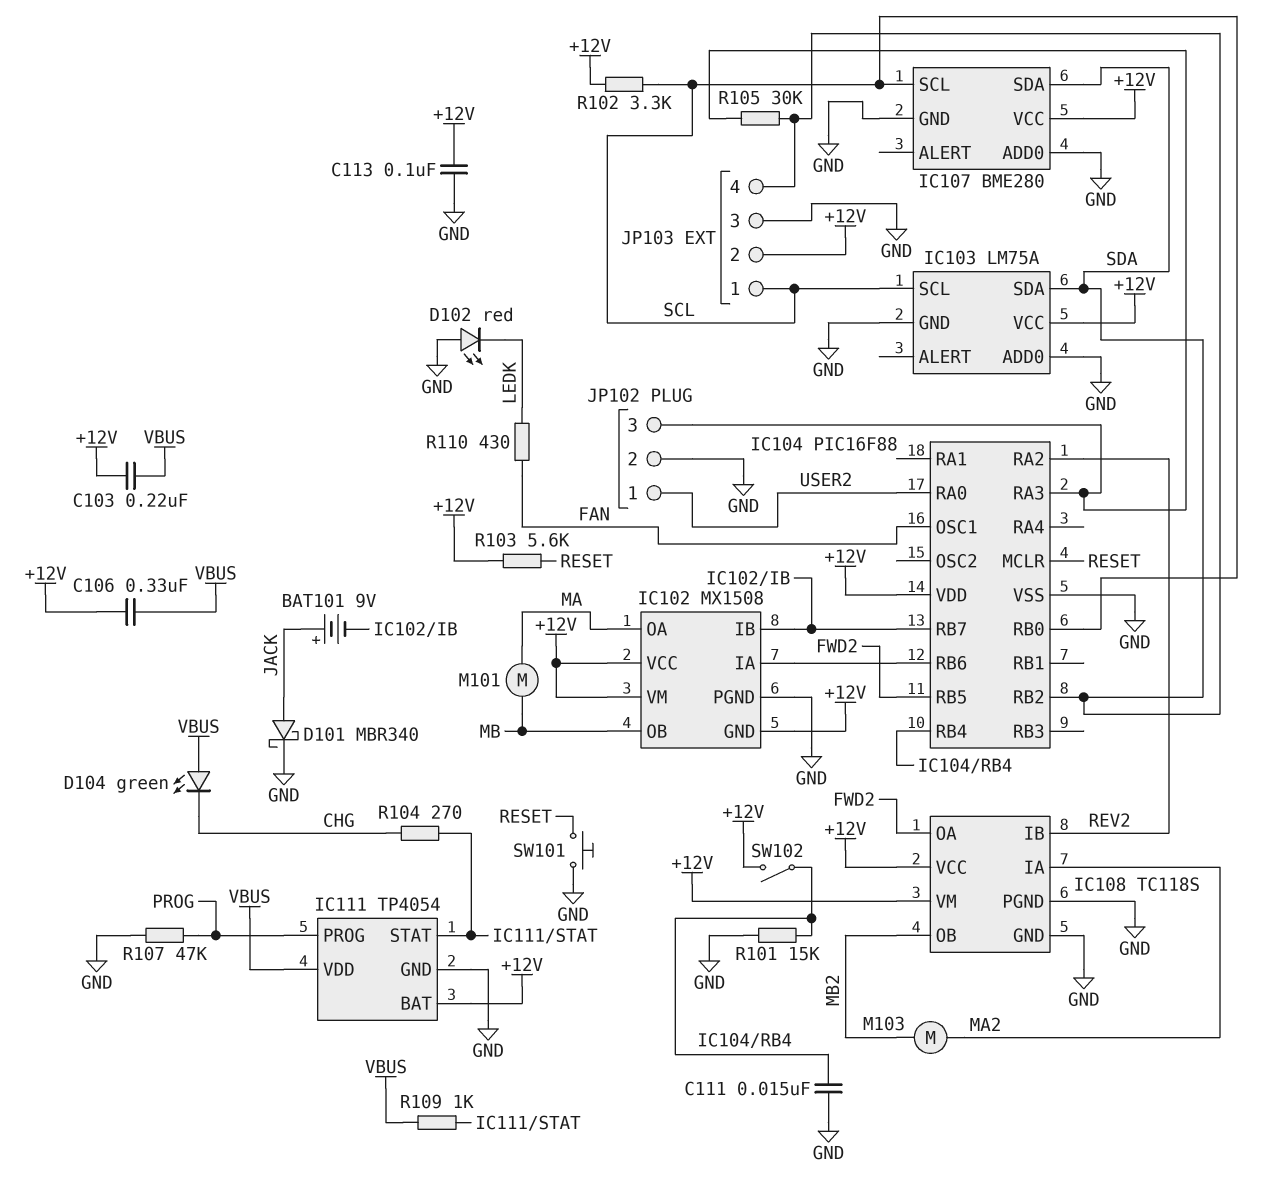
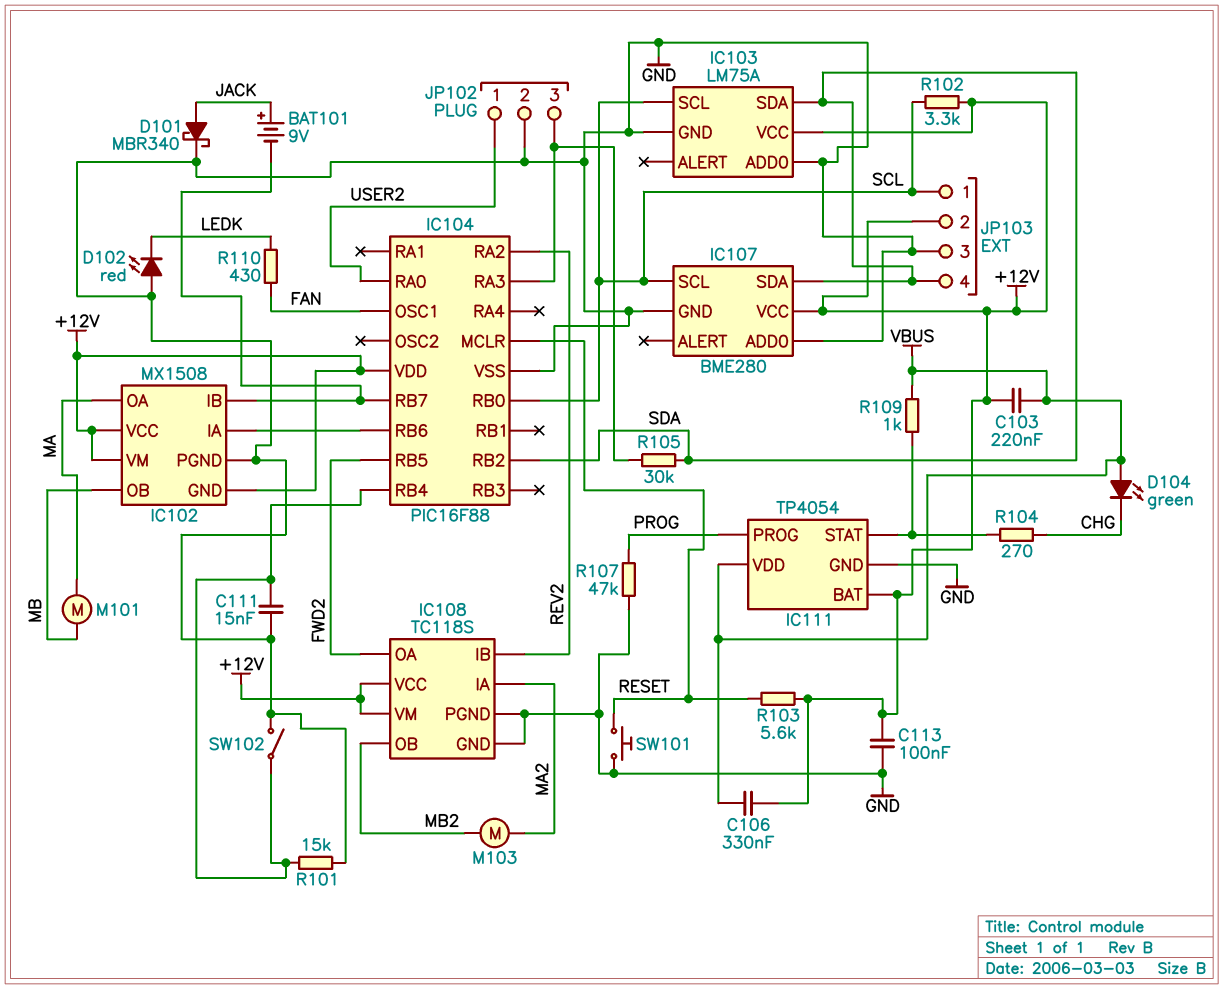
SW102: switch (+12V, IC104/RB4) -> switch (GND, IC104/RB4)

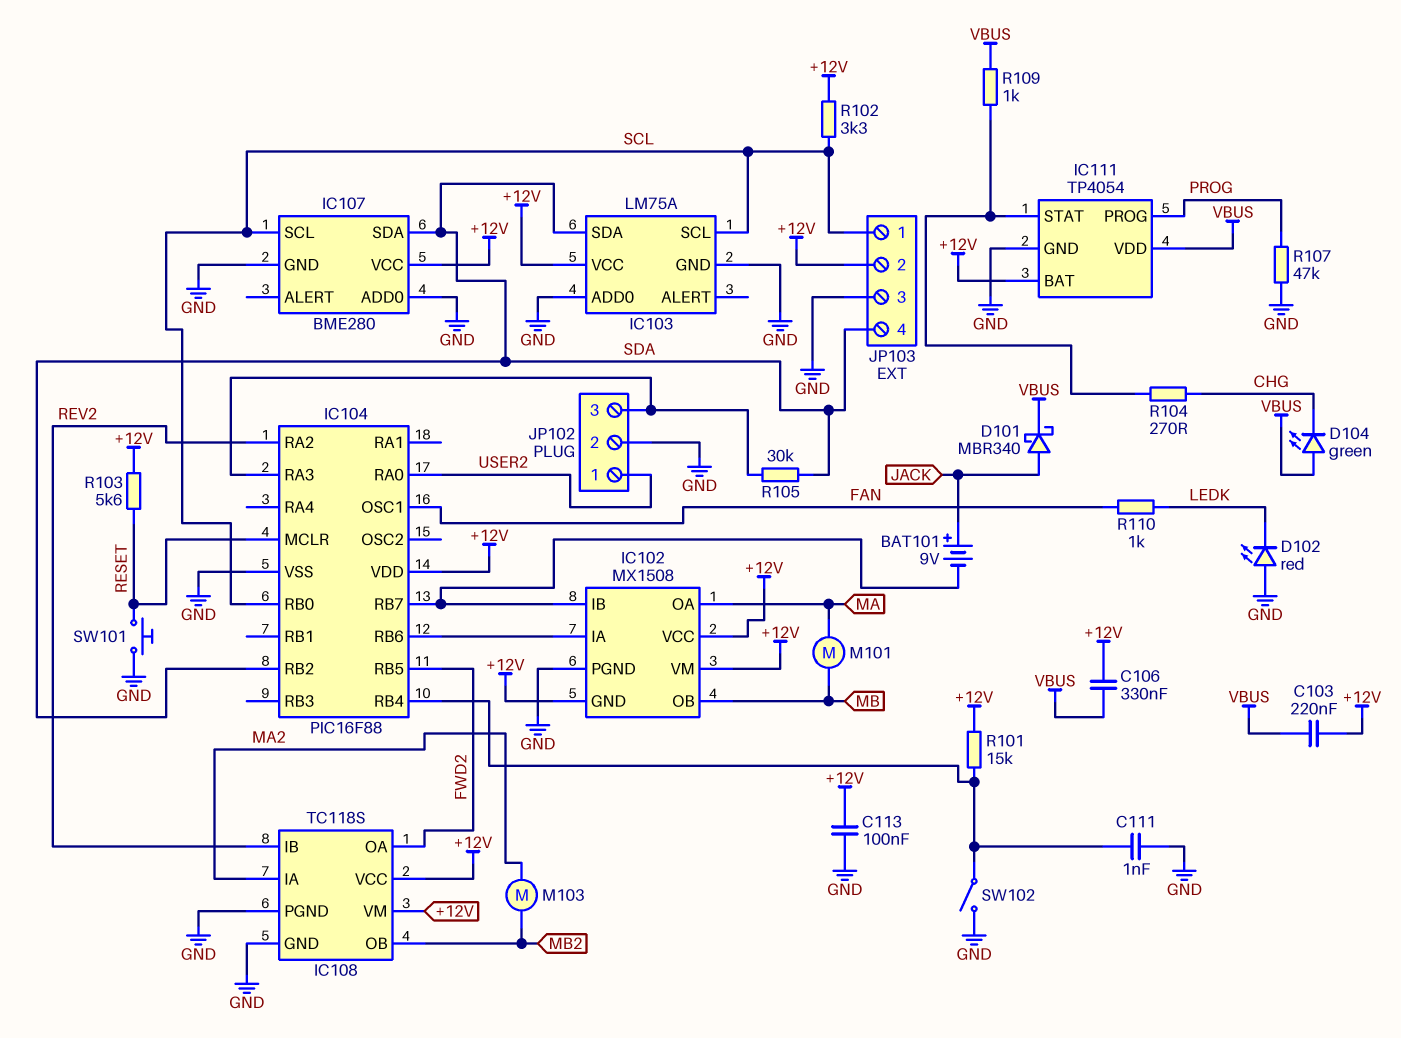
C111: 15nF (GND, IC104/RB4) -> 1nF (GND, IC104/RB4)
D101: schottky MBR340 (A JACK, K GND) -> schottky MBR340 (A JACK, K VBUS)
R101: 15k (GND, IC104/RB4) -> 15k (+12V, IC104/RB4)
R110: 430 (FAN, LEDK) -> 1k (FAN, LEDK)

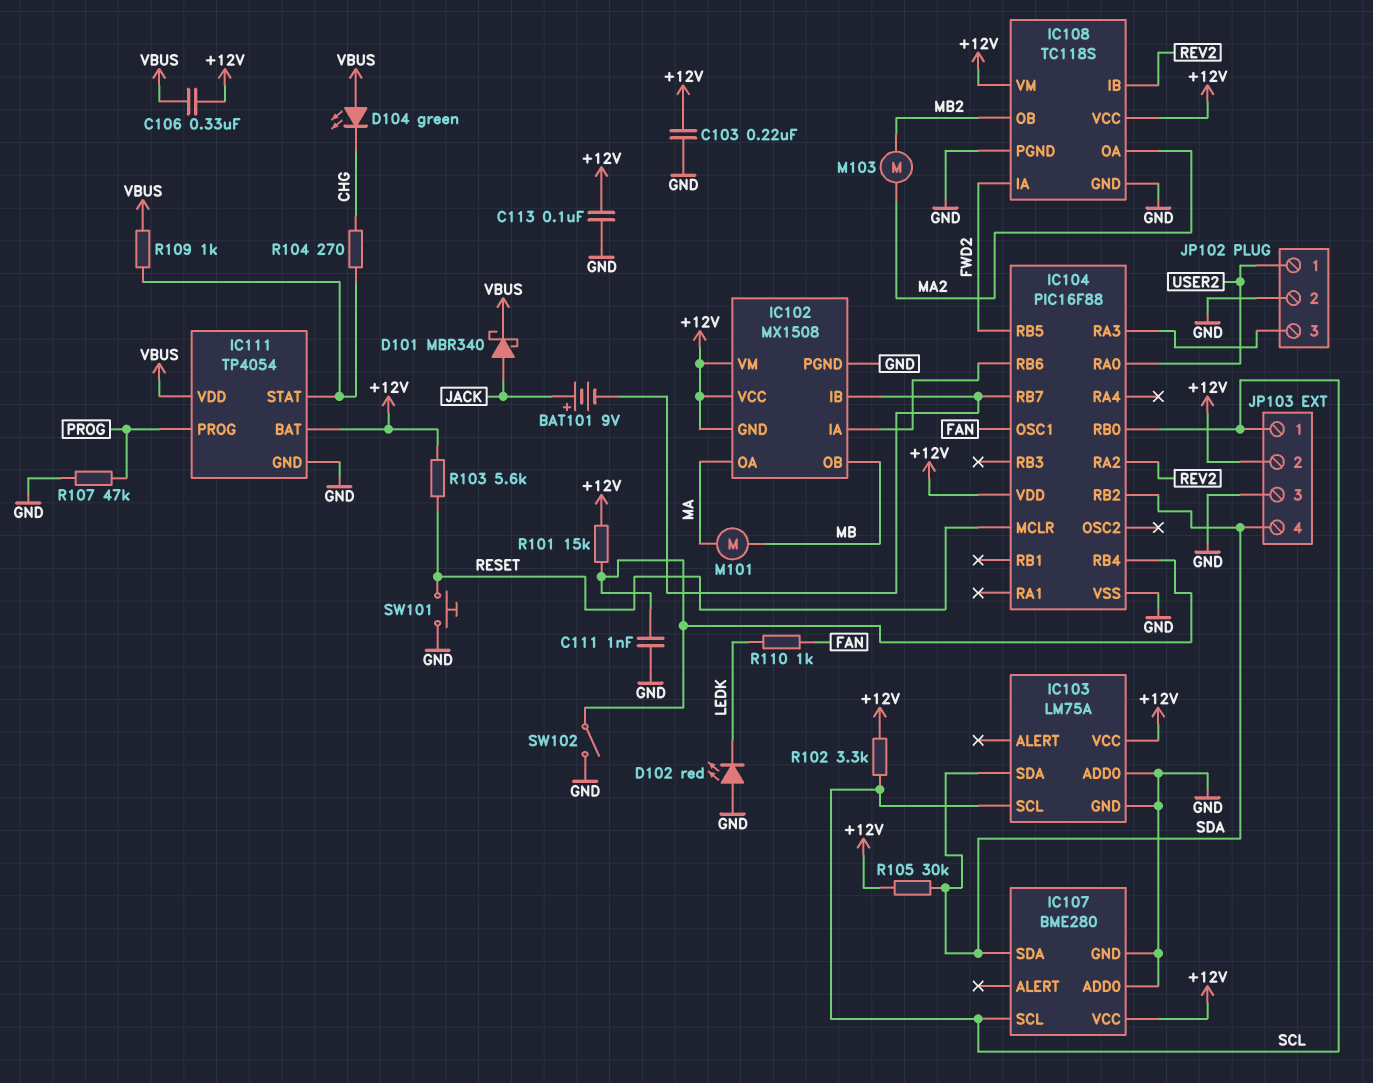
C103: 220nF (+12V, VBUS) -> 220nF (+12V, GND)
IC108 pin IA: MA2 -> FWD2
IC108 pin OA: FWD2 -> MA2
R105: 30k (IC104/RA3, SDA) -> 30k (+12V, SDA)

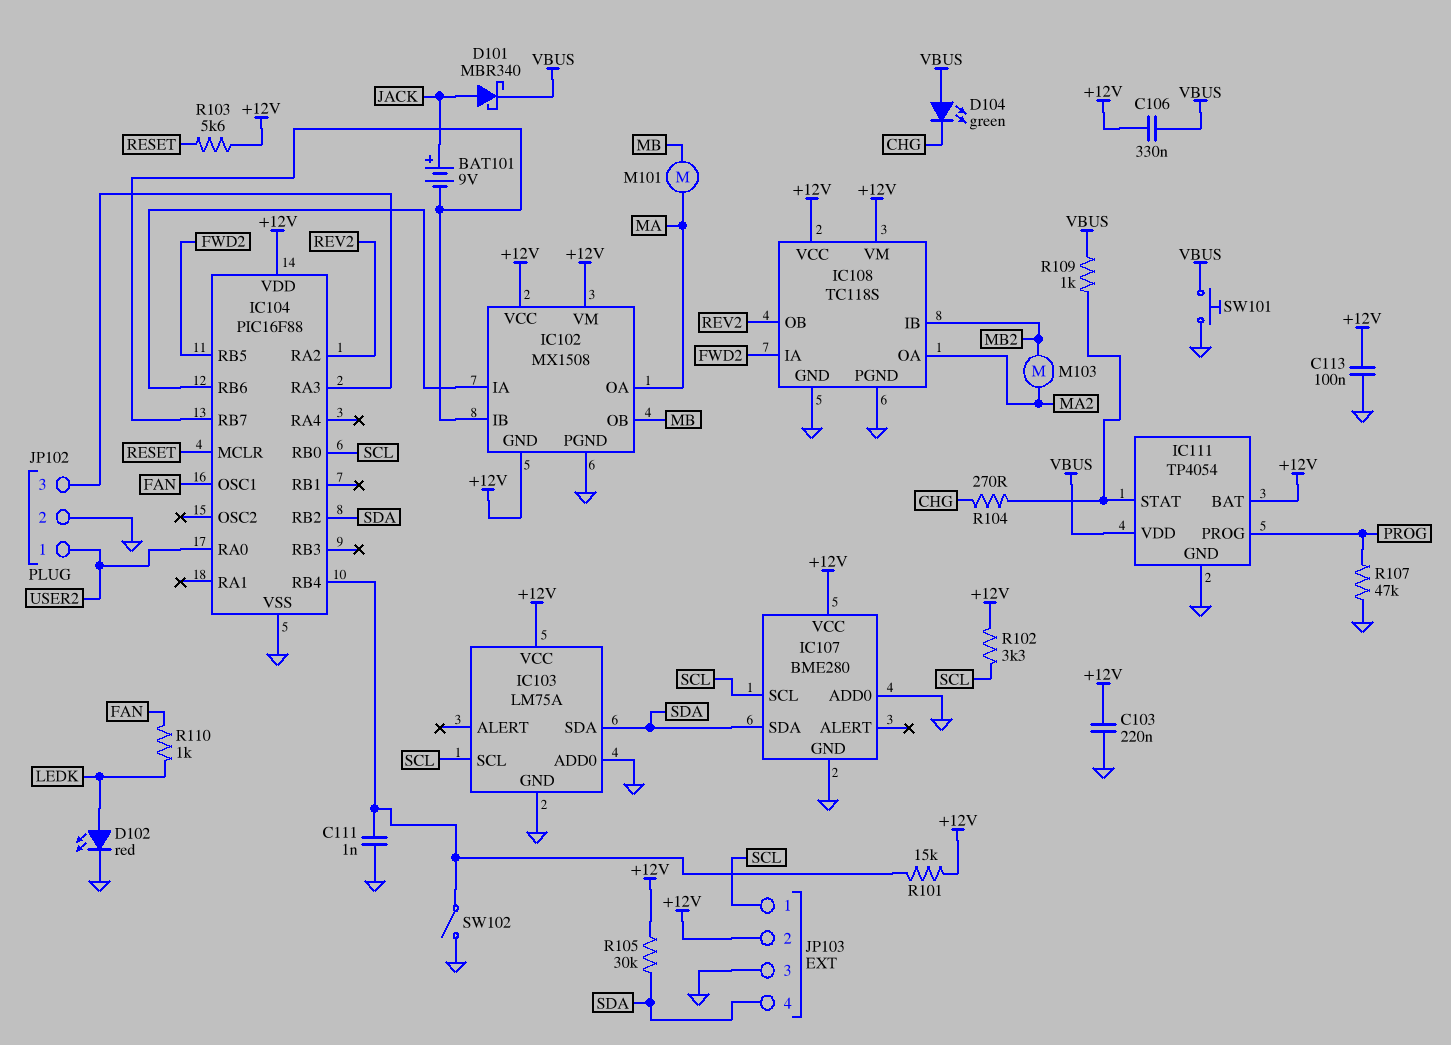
D102: LED red (A GND, K LEDK) -> LED red (A LEDK, K GND)
IC108 pin IB: REV2 -> MB2
IC108 pin OB: MB2 -> REV2
SW101: button (GND, RESET) -> button (GND, VBUS)

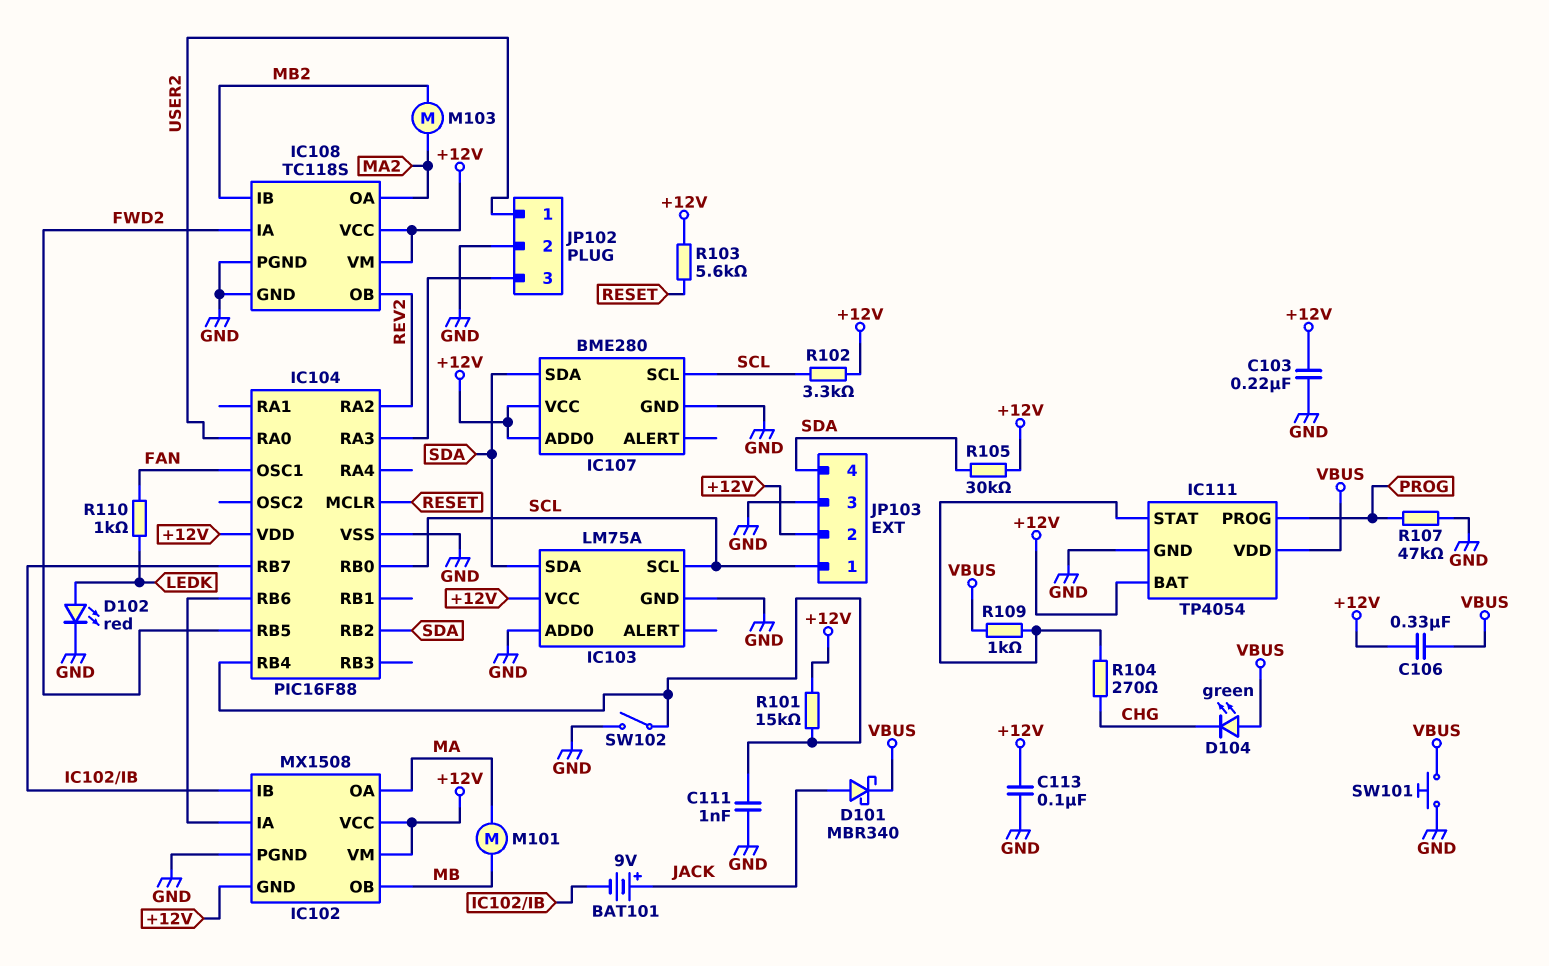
IC107 pin ADD0: GND -> +12V

